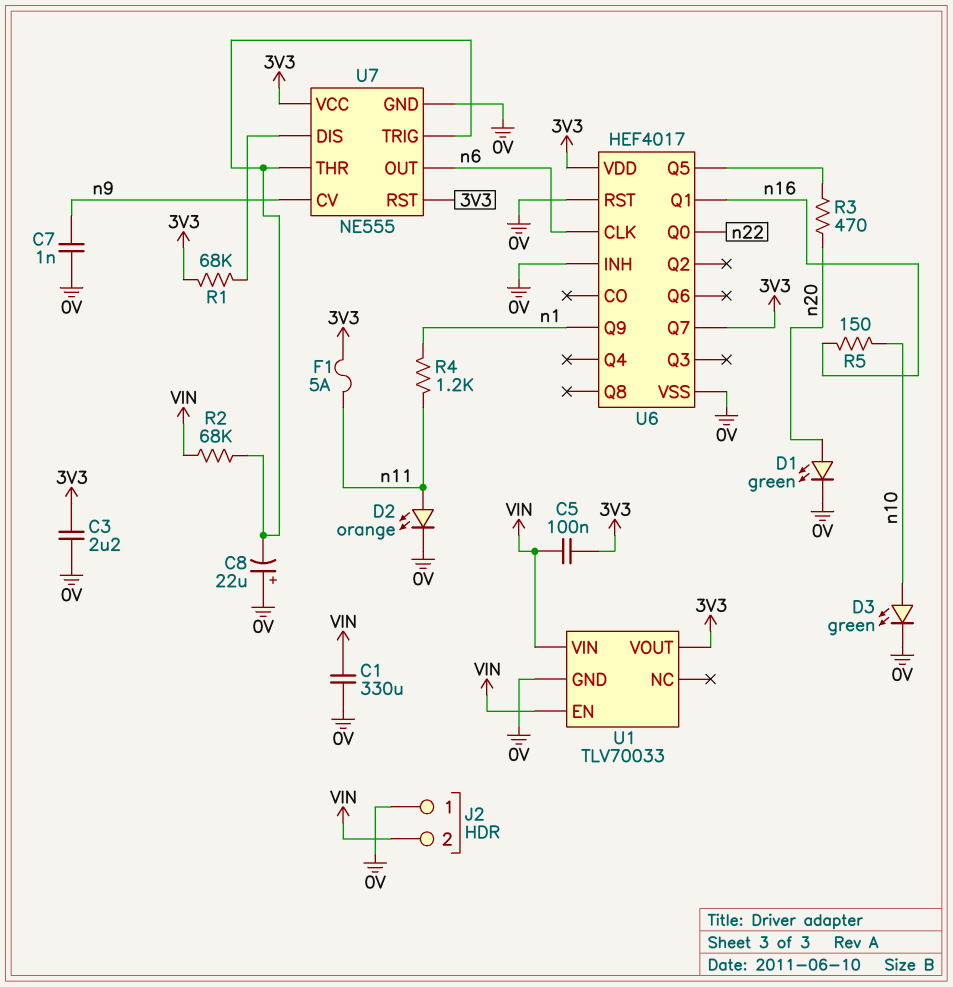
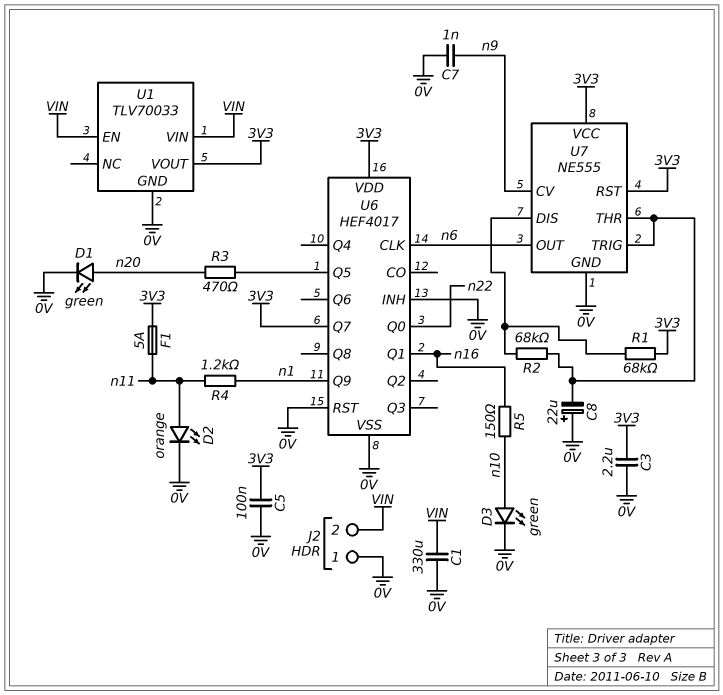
C5: 100nF (3V3, VIN) -> 100nF (0V, 3V3)
R2: 68k (U7/THR, VIN) -> 68k (U7/DIS, U7/THR)

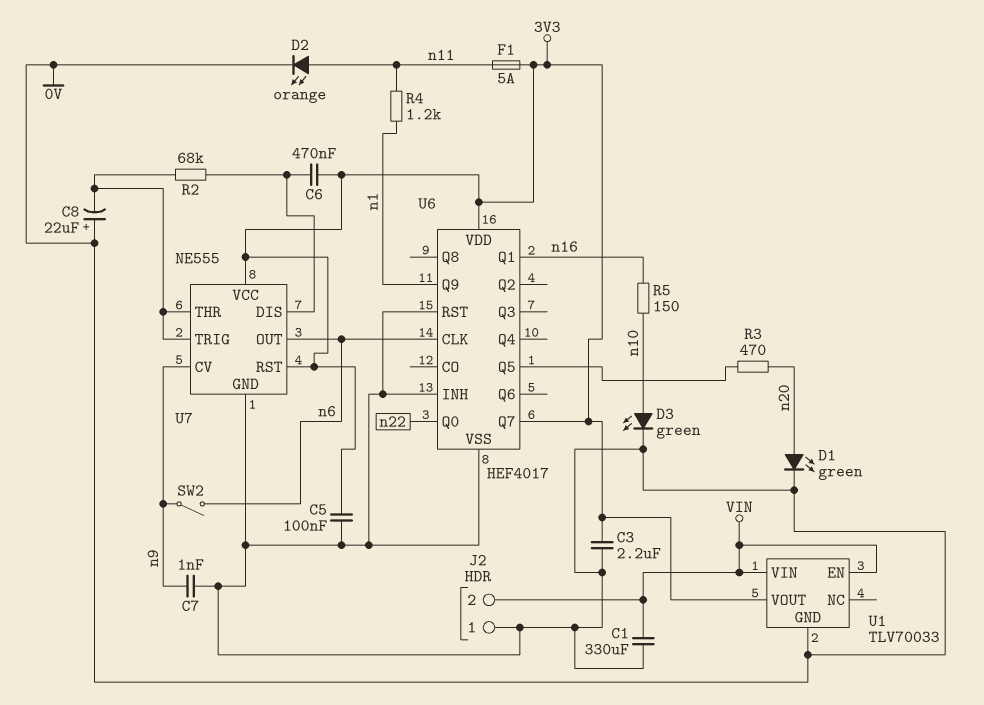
C6: none -> 470nF (3V3, U7/DIS)
R1: 68k (3V3, U7/DIS) -> none
SW2: none -> switch (n6, n9)

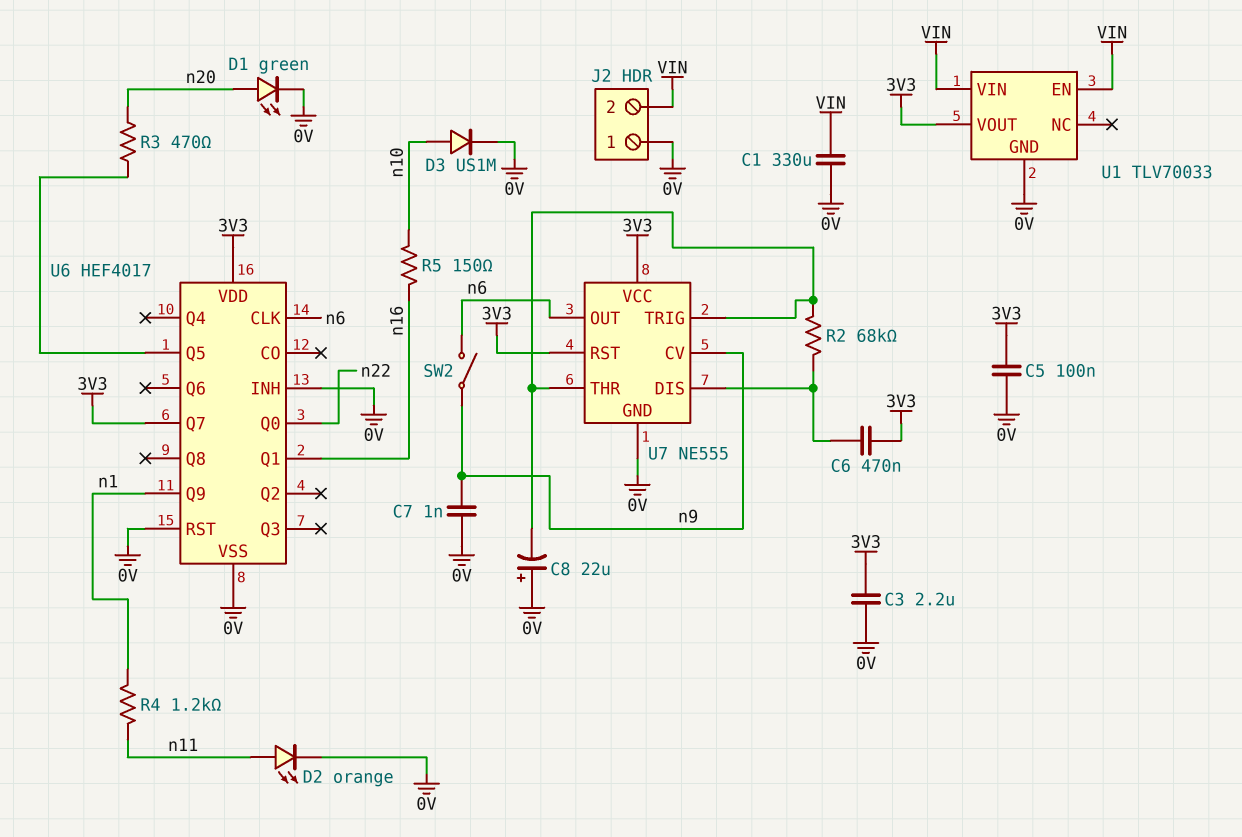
D3: LED green (A n10, K 0V) -> diode US1M (A n10, K 0V)
F1: 5A (3V3, n11) -> none

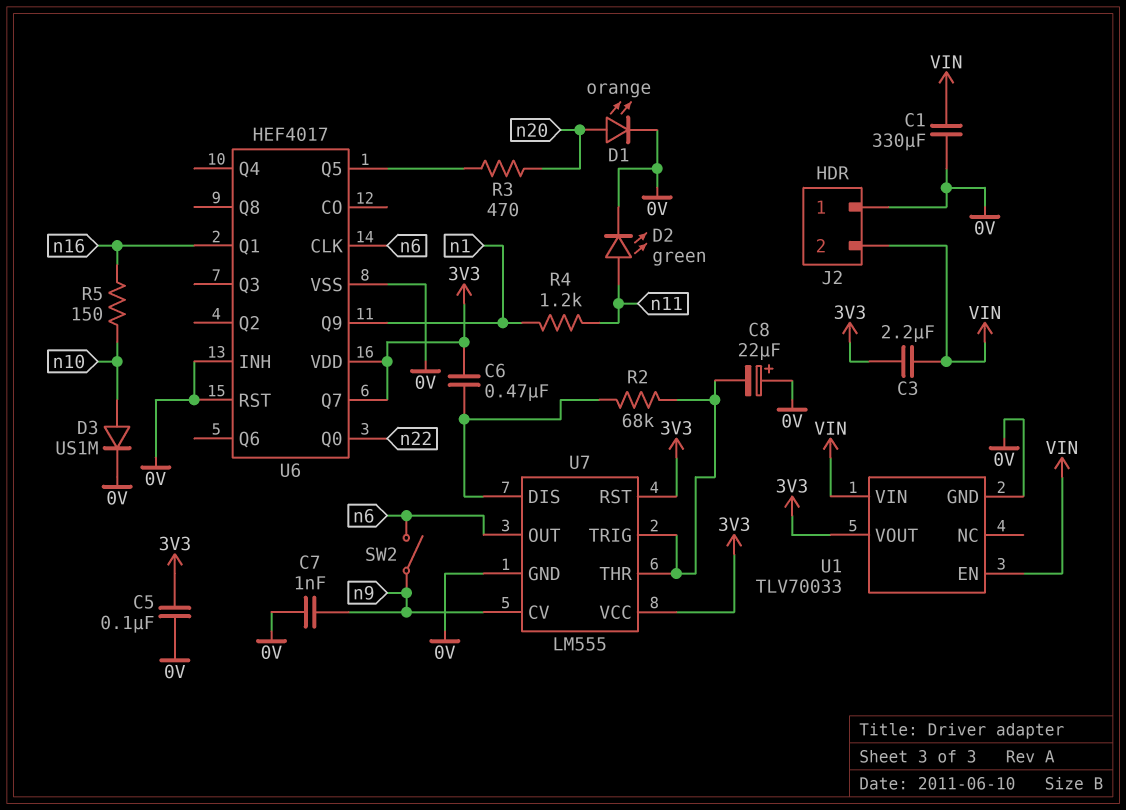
C3: 2.2uF (0V, 3V3) -> 2.2uF (3V3, VIN)
D1: LED green (A n20, K 0V) -> LED orange (A n20, K 0V)
D2: LED orange (A n11, K 0V) -> LED green (A n11, K 0V)
U7: NE555 -> LM555

